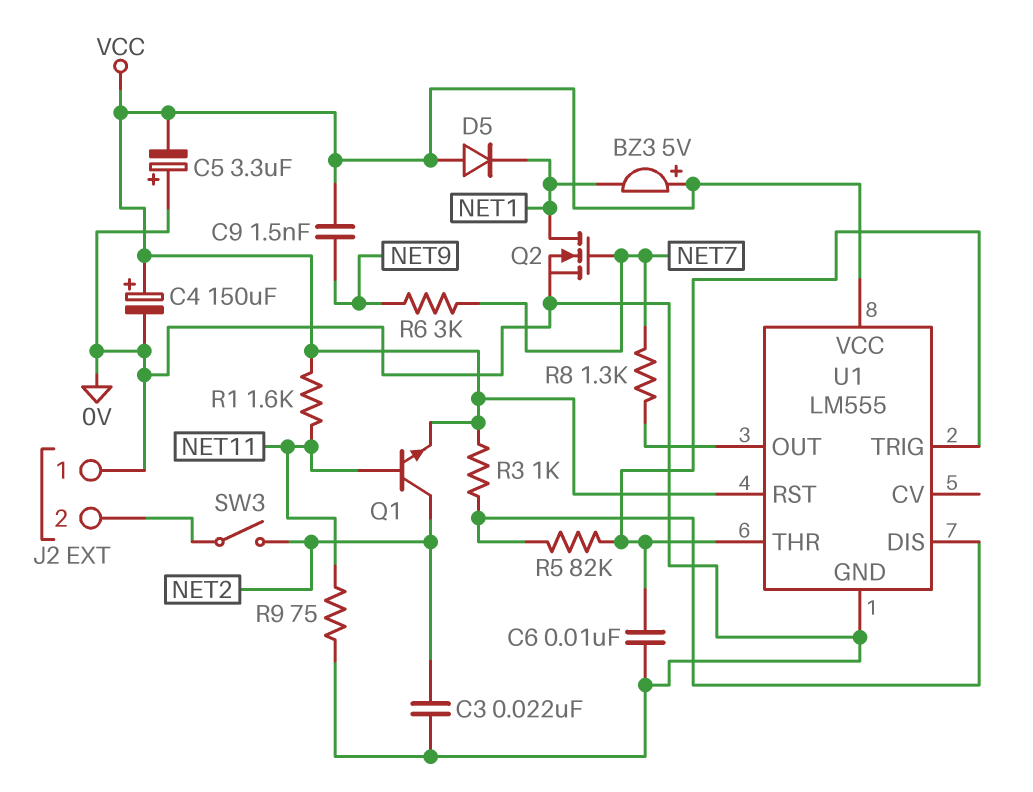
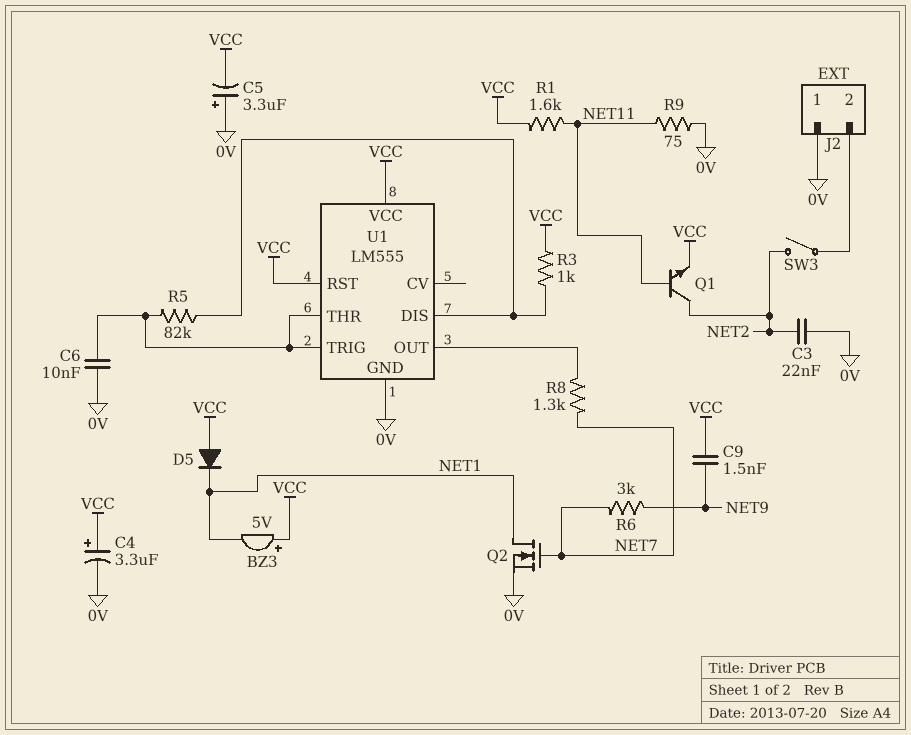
C4: 150uF (plus VCC, minus 0V) -> 3.3uF (plus VCC, minus 0V)

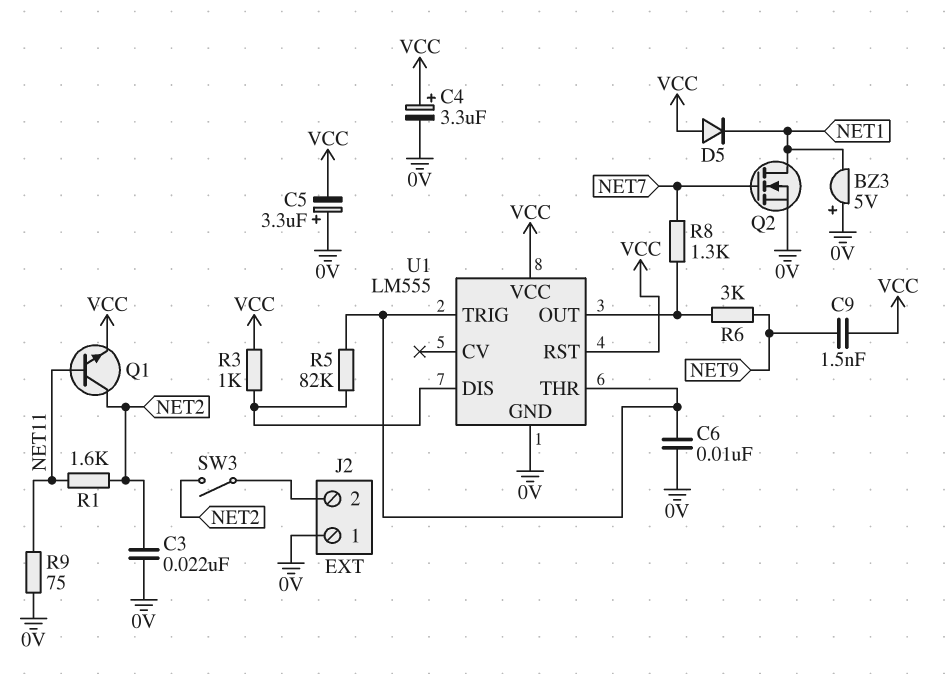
BZ3: buzzer 5V (plus VCC, minus NET1) -> buzzer 5V (plus 0V, minus NET1)
R1: 1.6k (NET11, VCC) -> 1.6k (NET2, NET11)
R6: 3k (NET7, NET9) -> 3k (NET9, U1/OUT)

